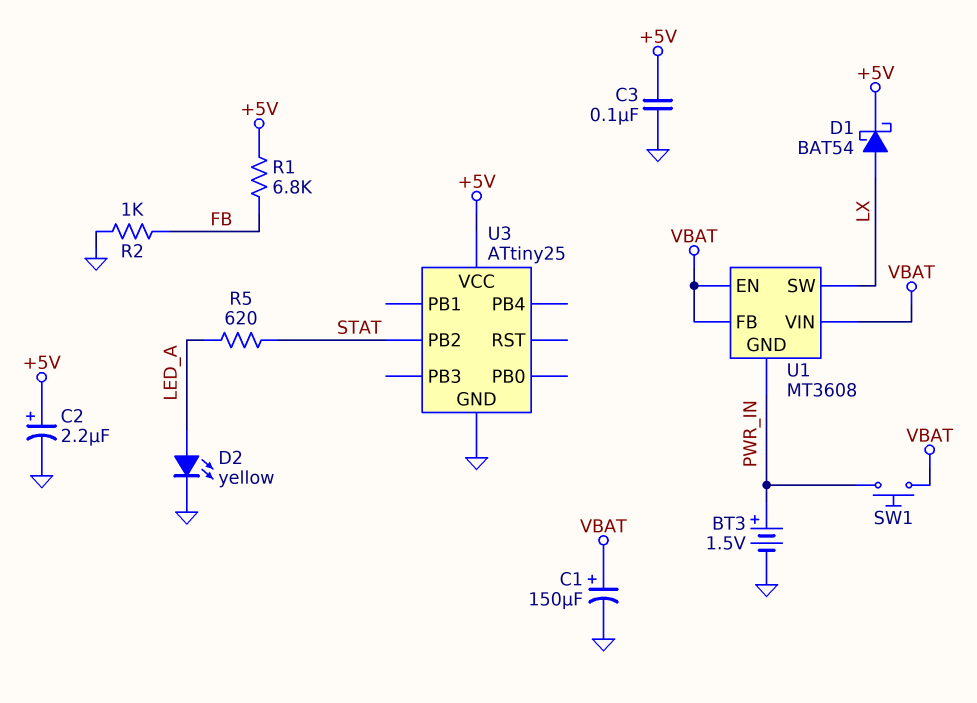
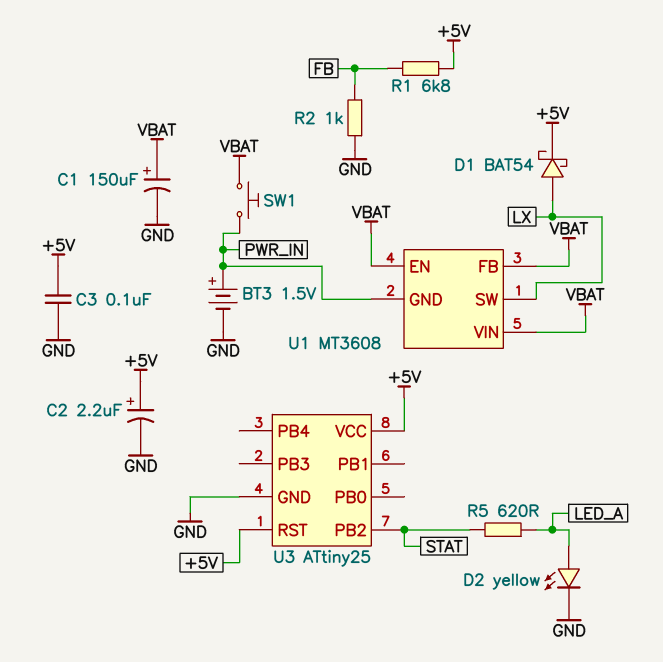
U3 pin RST: none -> +5V

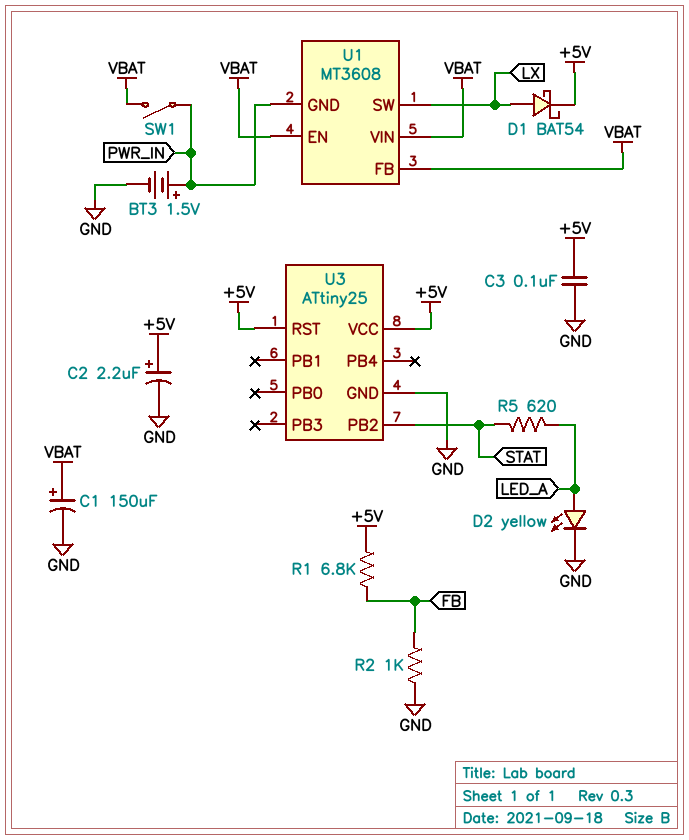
SW1: button (PWR_IN, VBAT) -> switch (PWR_IN, VBAT)

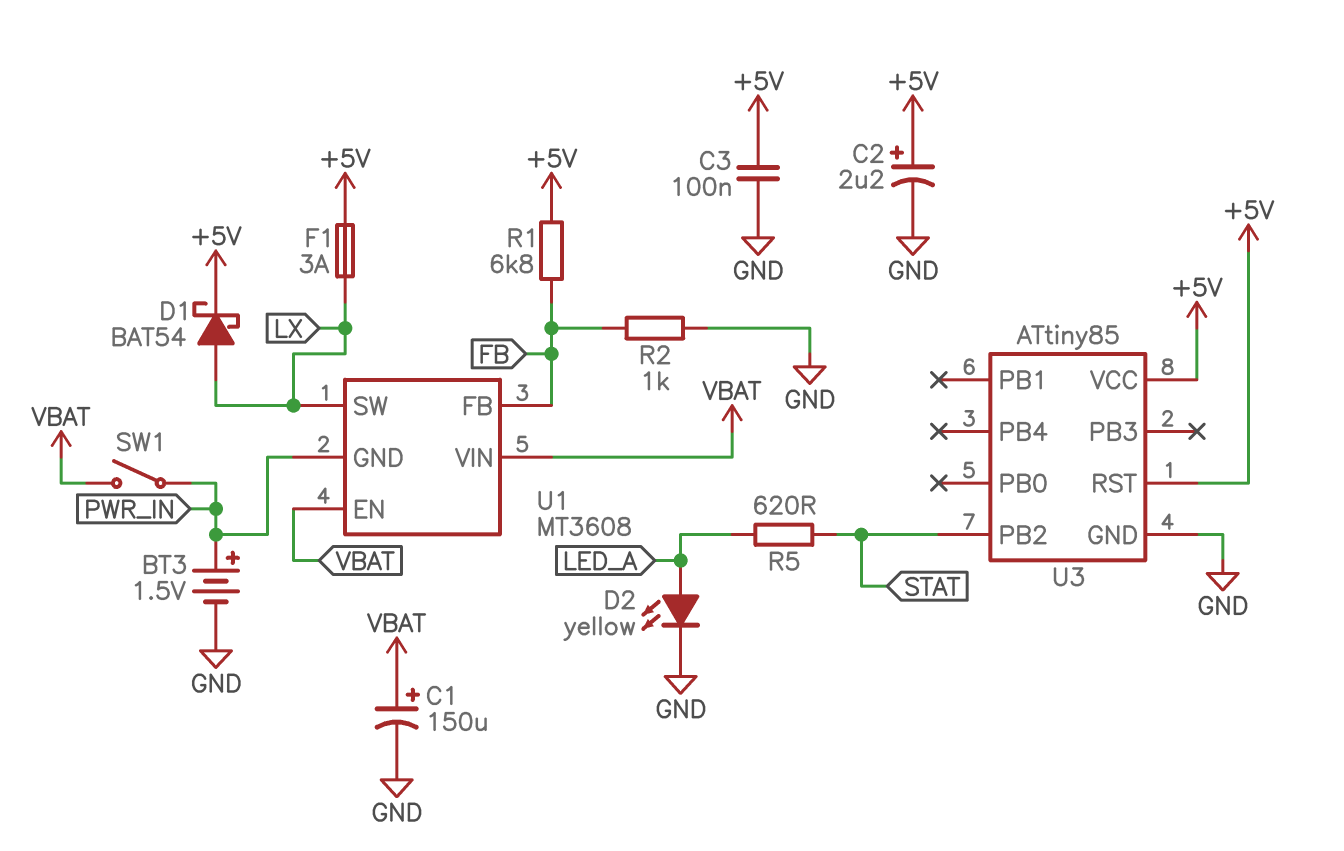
F1: none -> 3A (+5V, LX)
U1 pin FB: VBAT -> FB
U3: ATtiny25 -> ATtiny85

